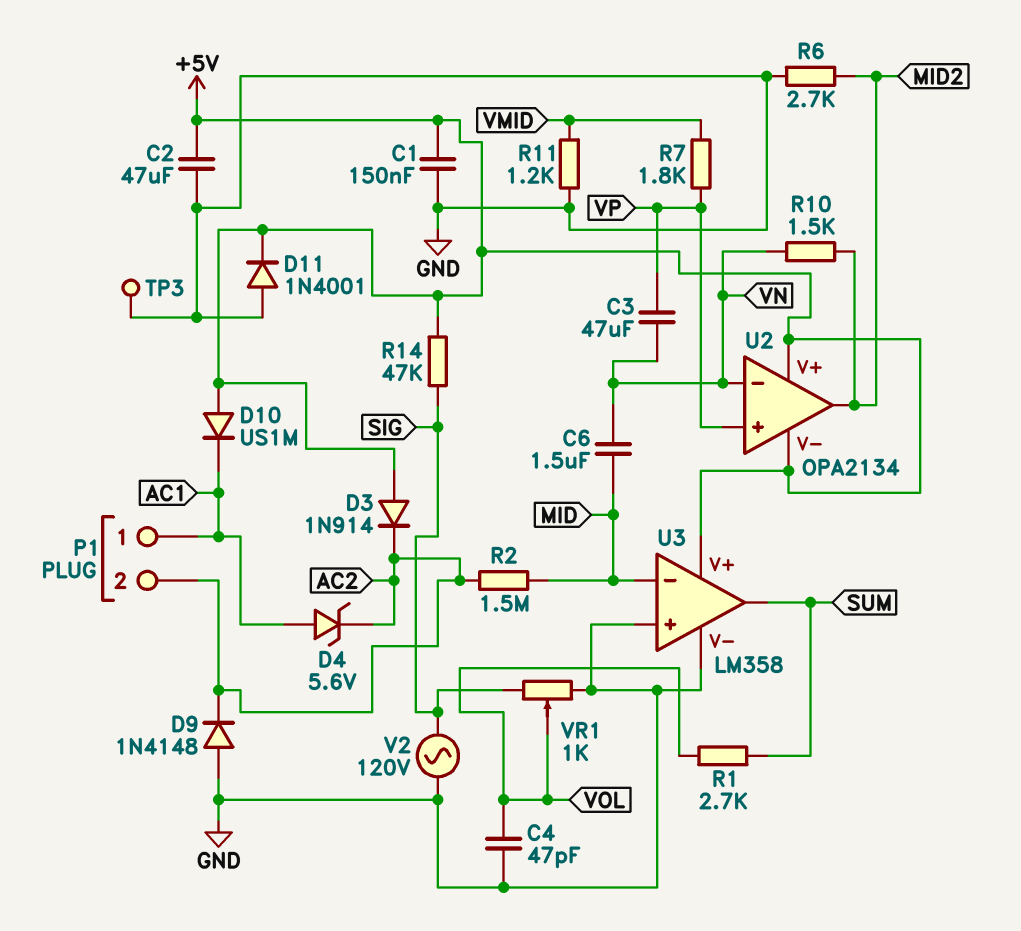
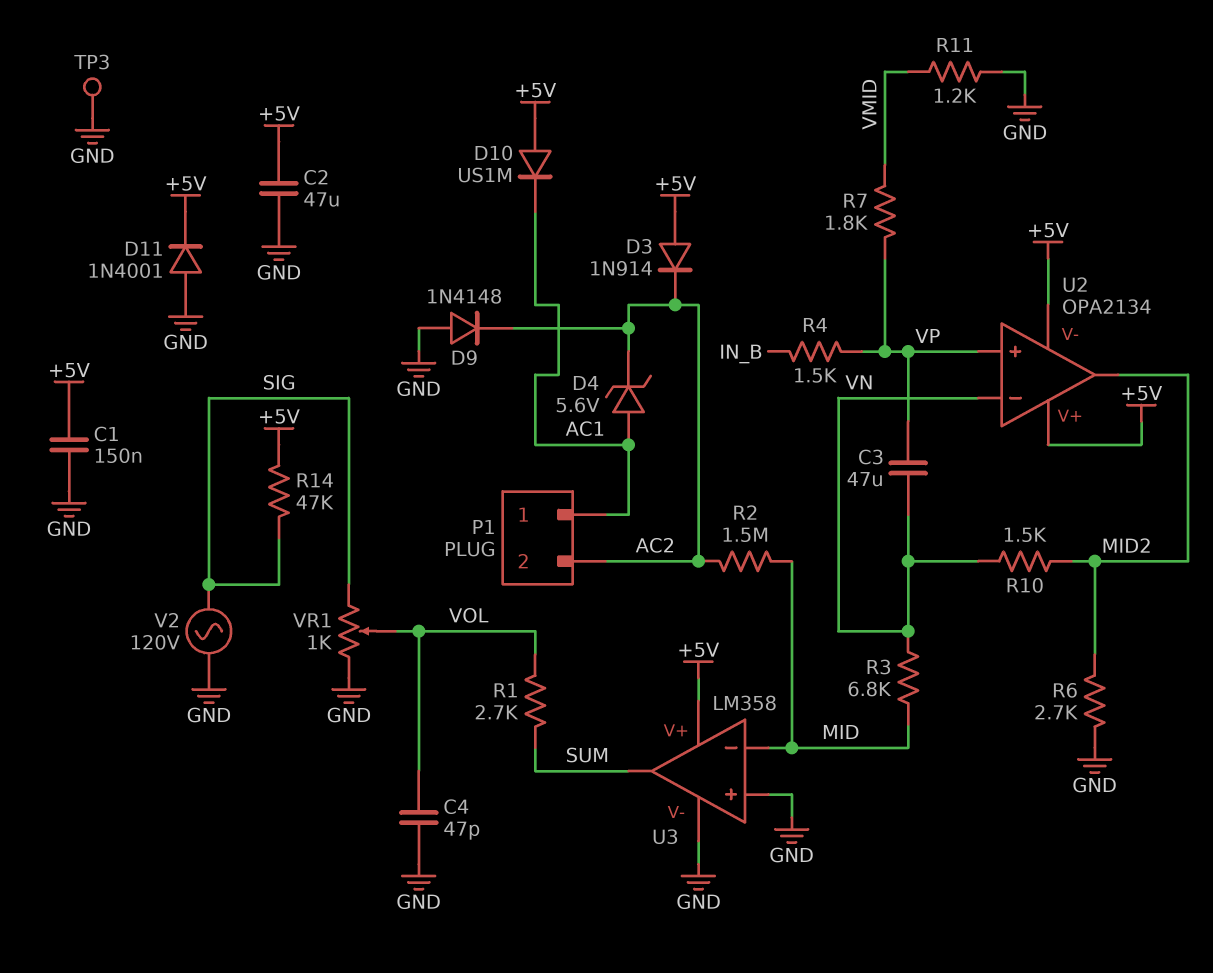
C6: 1.5uF (MID, VN) -> none
R3: none -> 6.8k (MID, VN)
R4: none -> 1.5k (IN_B, VP)

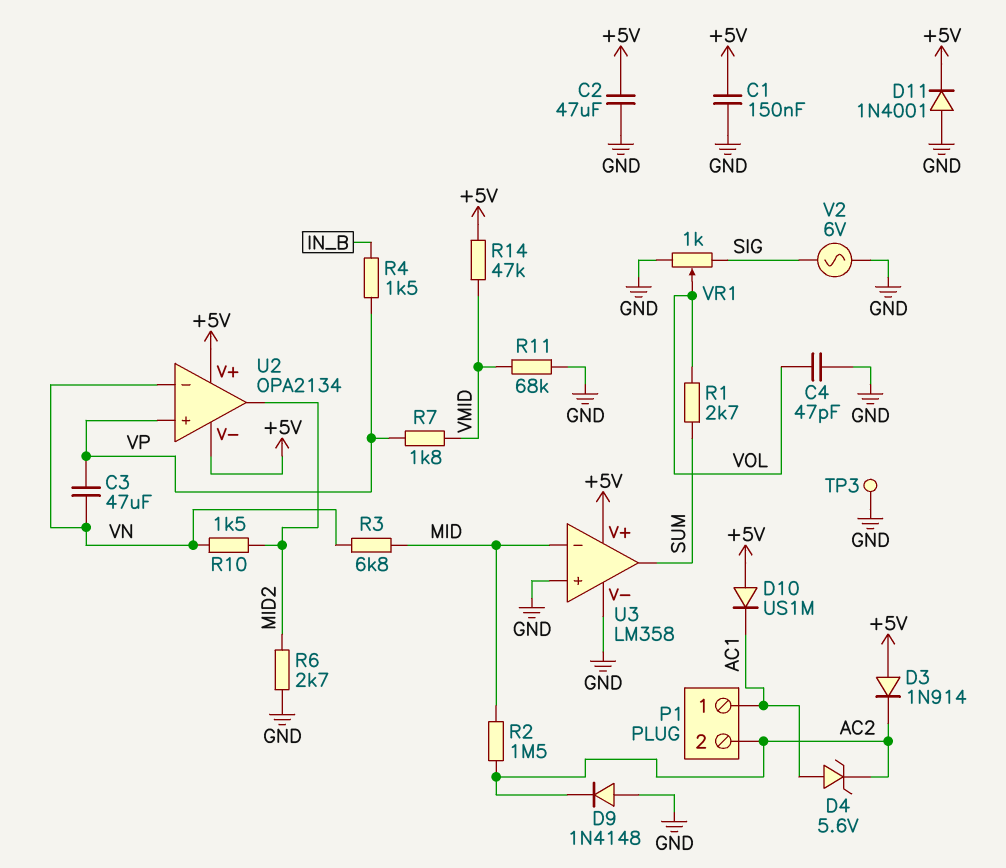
R11: 1.2k (GND, VMID) -> 68k (GND, VMID)
R14: 47k (+5V, SIG) -> 47k (+5V, VMID)
V2: AC 120V (GND, SIG) -> AC 6V (GND, SIG)

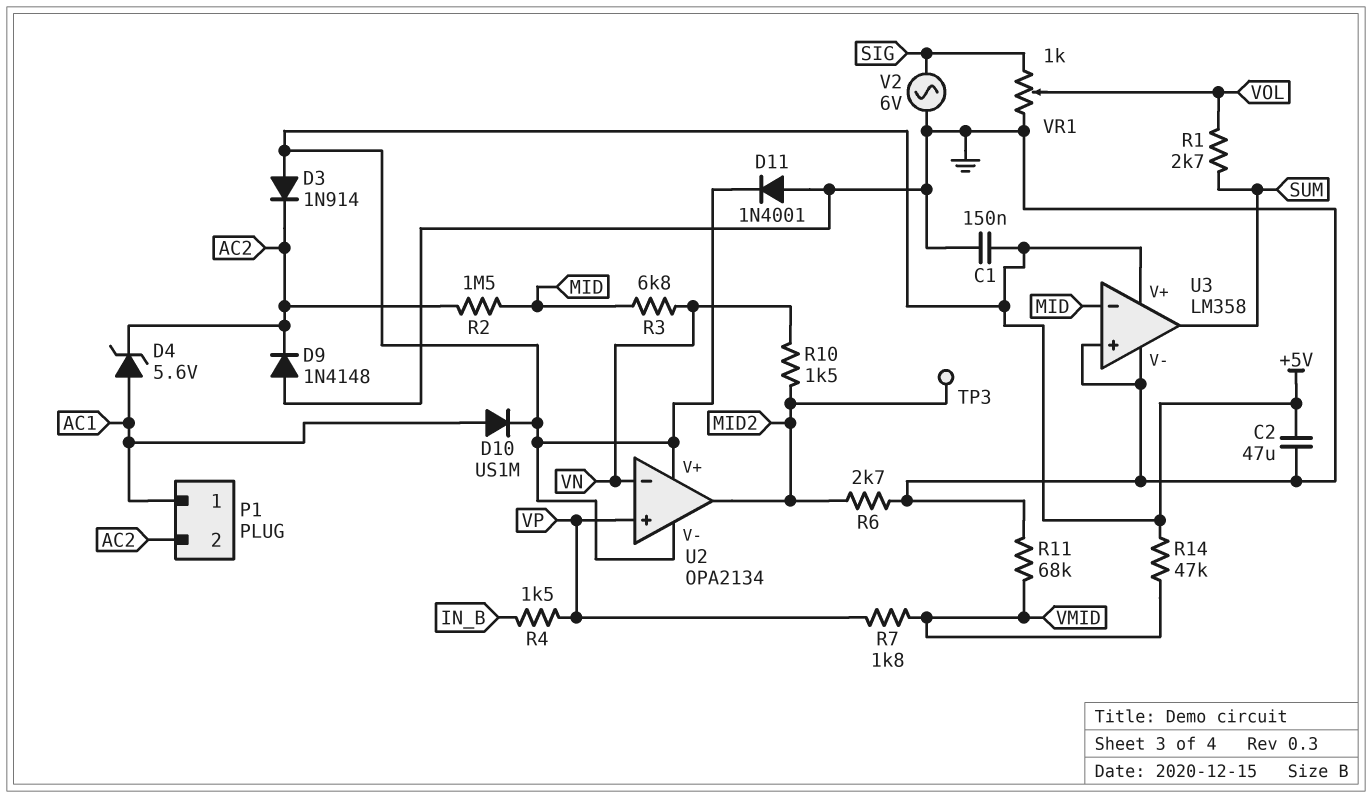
C3: 47uF (VN, VP) -> none
C4: 47pF (GND, VOL) -> none
D10: diode US1M (A +5V, K AC1) -> diode US1M (A AC1, K +5V)
TP3: test point (GND) -> test point (MID2)

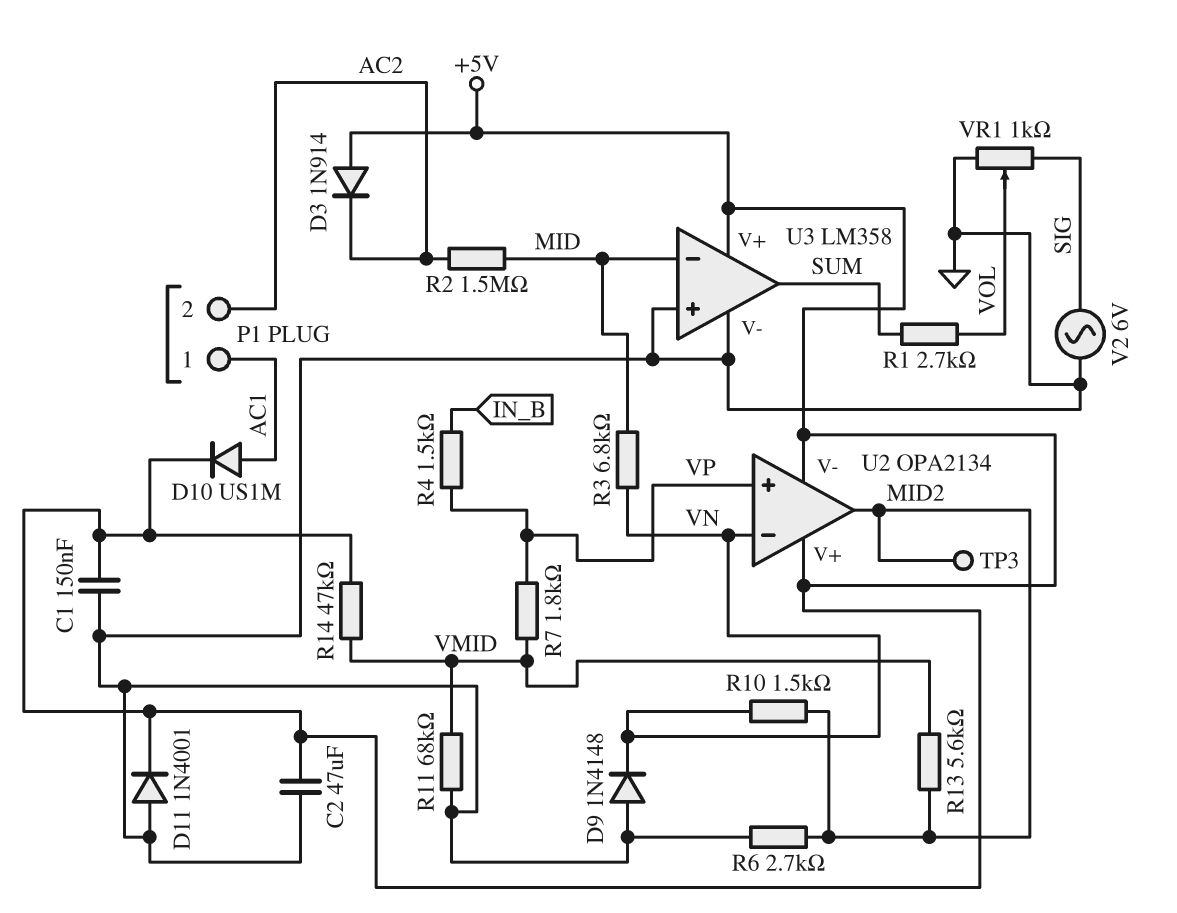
D4: zener 5.6V (A AC1, K AC2) -> none
D9: diode 1N4148 (A GND, K AC2) -> diode 1N4148 (A GND, K VN)
R13: none -> 5.6k (MID2, VMID)

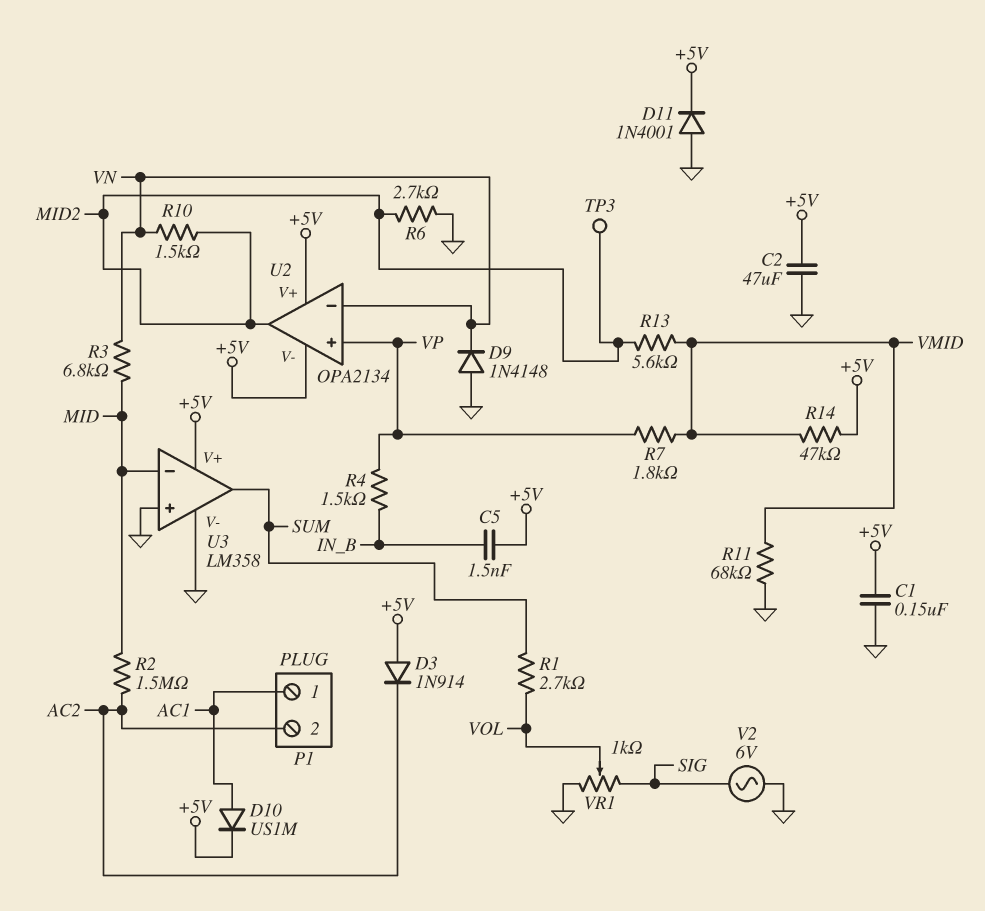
C5: none -> 1.5nF (+5V, IN_B)

